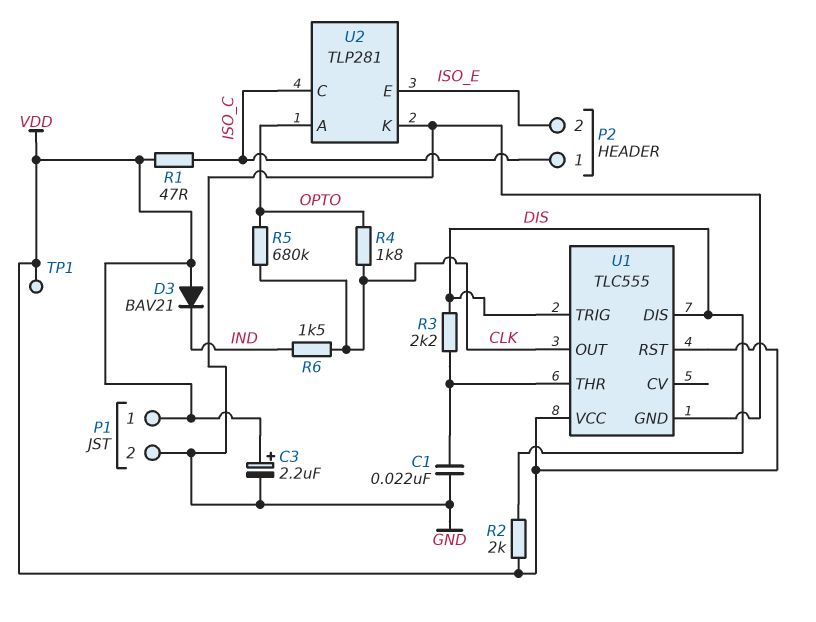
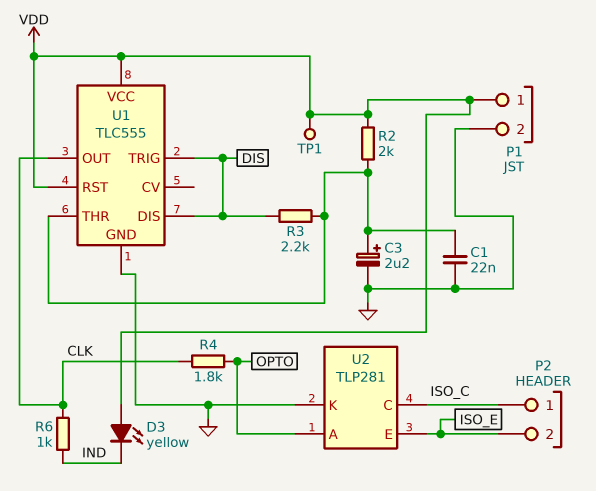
C3: 2.2uF (plus VDD, minus GND) -> 2.2uF (plus U1/THR, minus GND)
D3: diode BAV21 (A VDD, K IND) -> LED yellow (A VDD, K IND)
R1: 47 (ISO_C, VDD) -> none
R2: 2k (DIS, VDD) -> 2k (U1/THR, VDD)
R5: 680k (CLK, OPTO) -> none
R6: 1.5k (CLK, IND) -> 1k (CLK, IND)

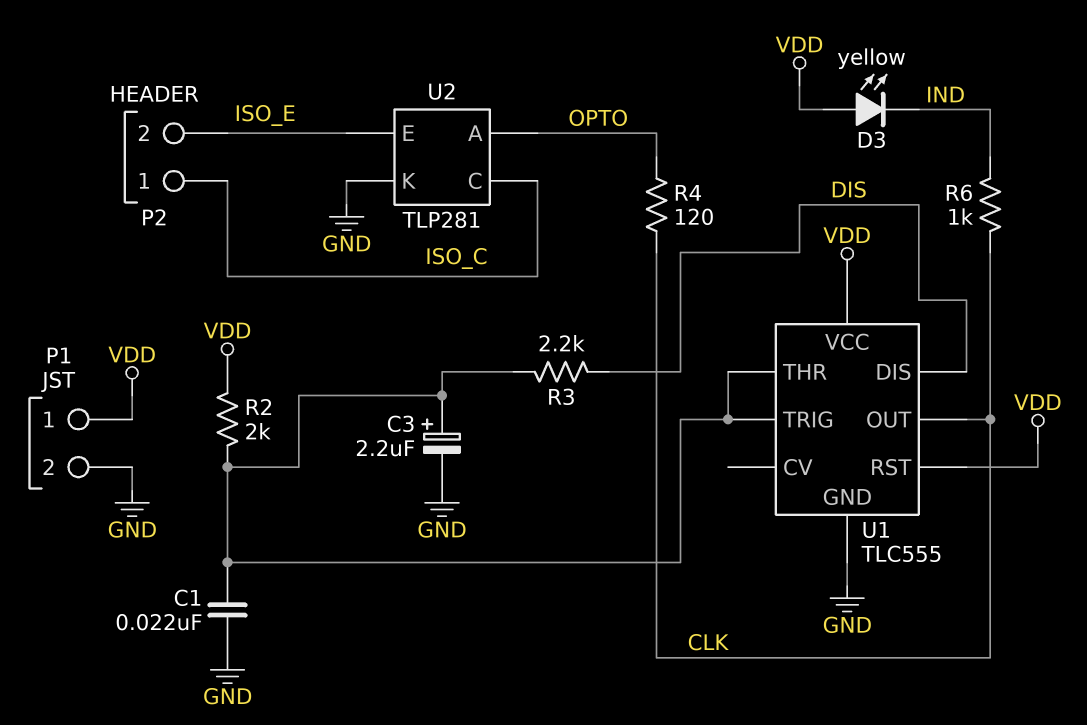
R4: 1.8k (CLK, OPTO) -> 120 (CLK, OPTO)
TP1: test point (VDD) -> none
U1 pin TRIG: DIS -> U1/THR

